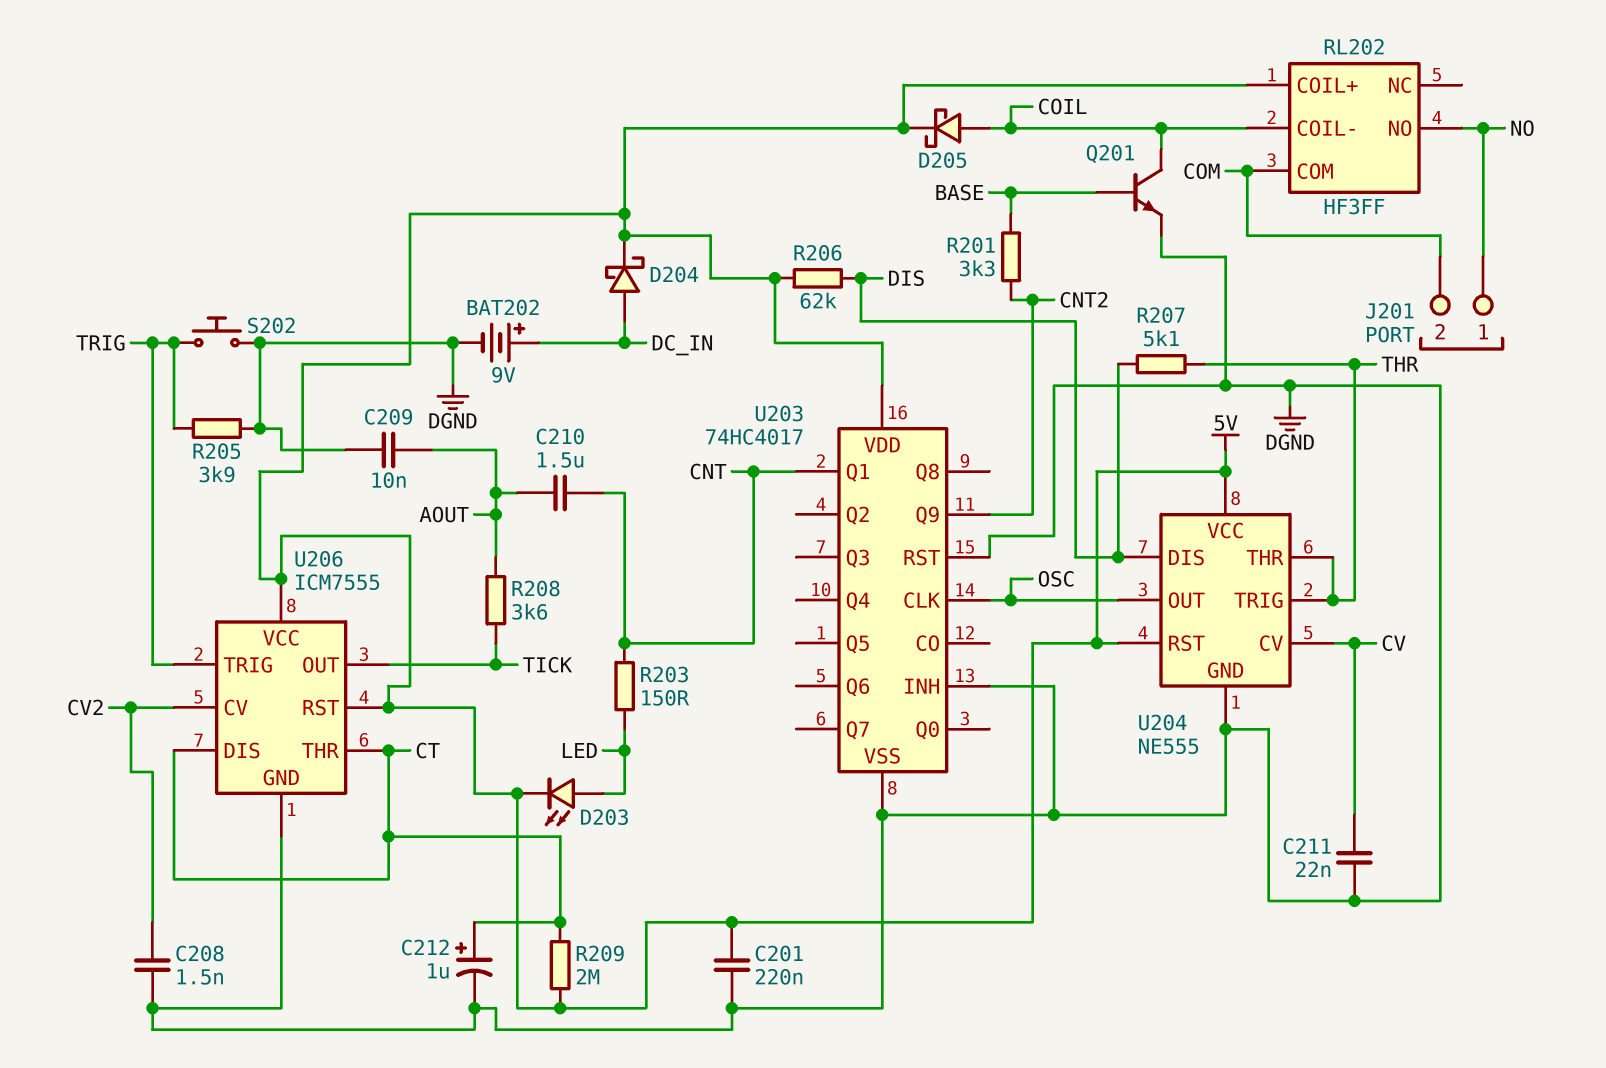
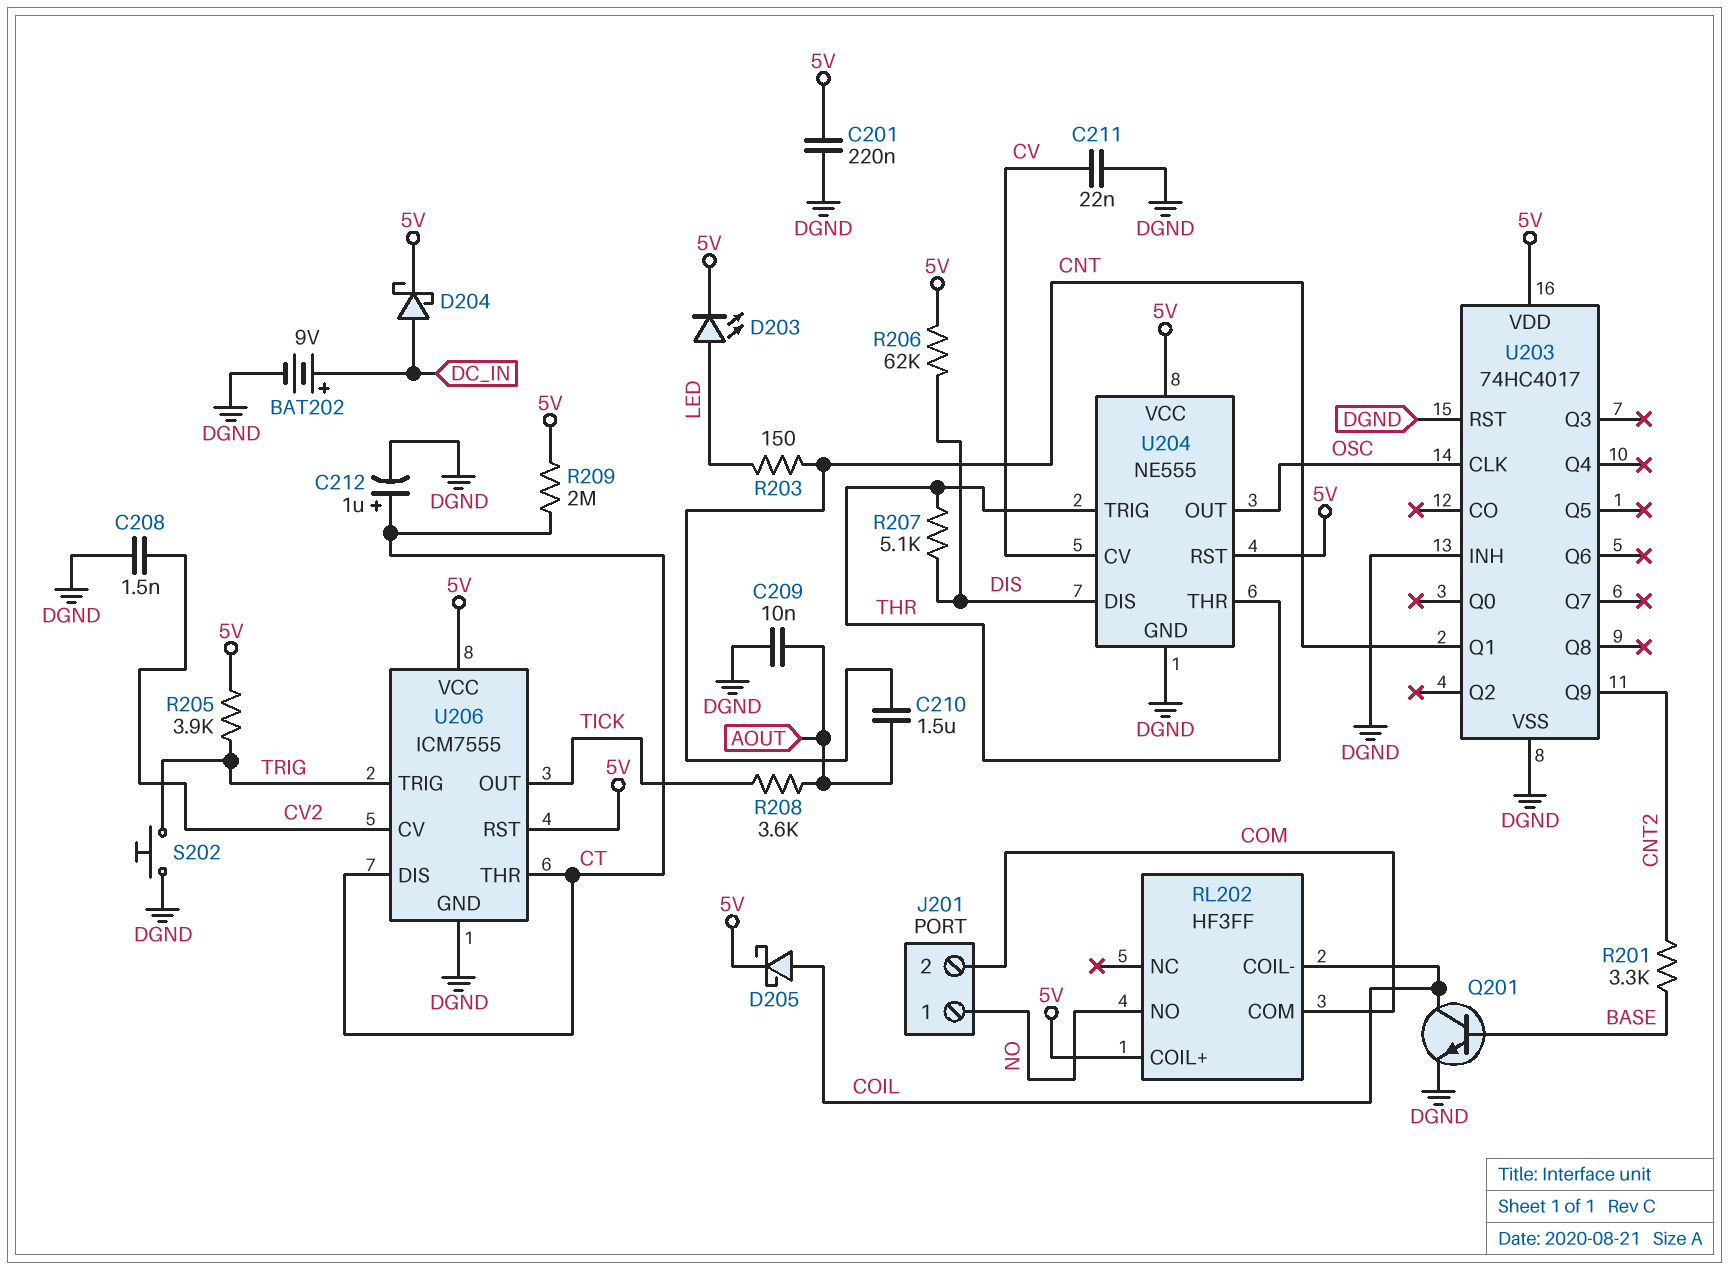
R205: 3.9k (DGND, TRIG) -> 3.9k (5V, TRIG)

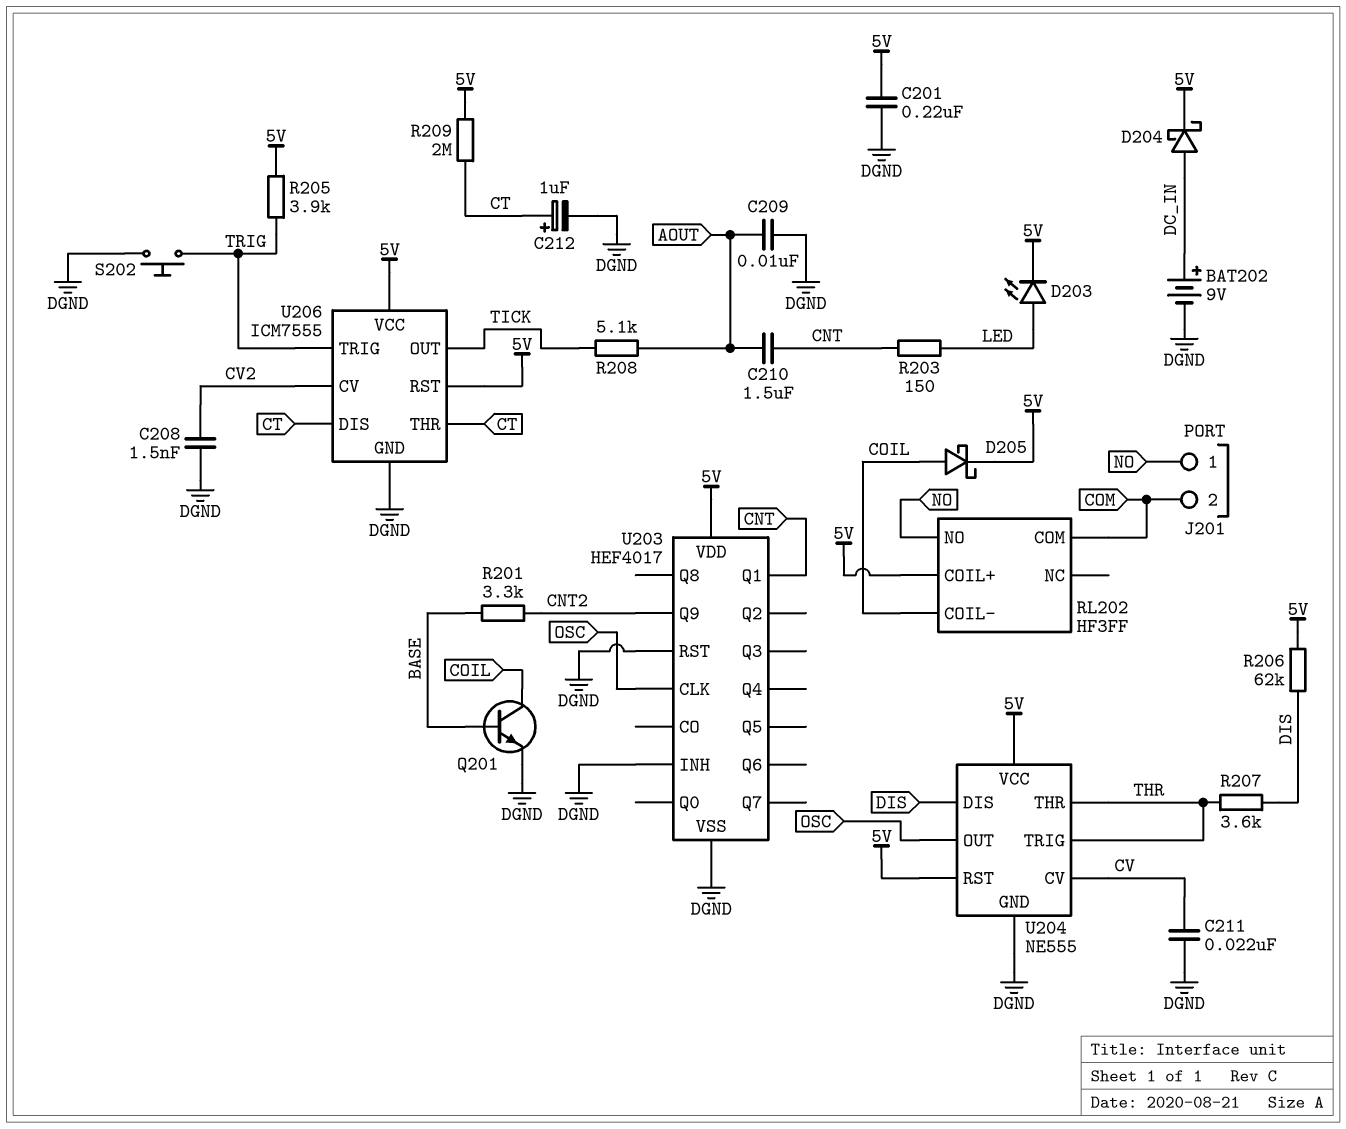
R207: 5.1k (DIS, THR) -> 3.6k (DIS, THR)
R208: 3.6k (AOUT, TICK) -> 5.1k (AOUT, TICK)
U203: 74HC4017 -> HEF4017

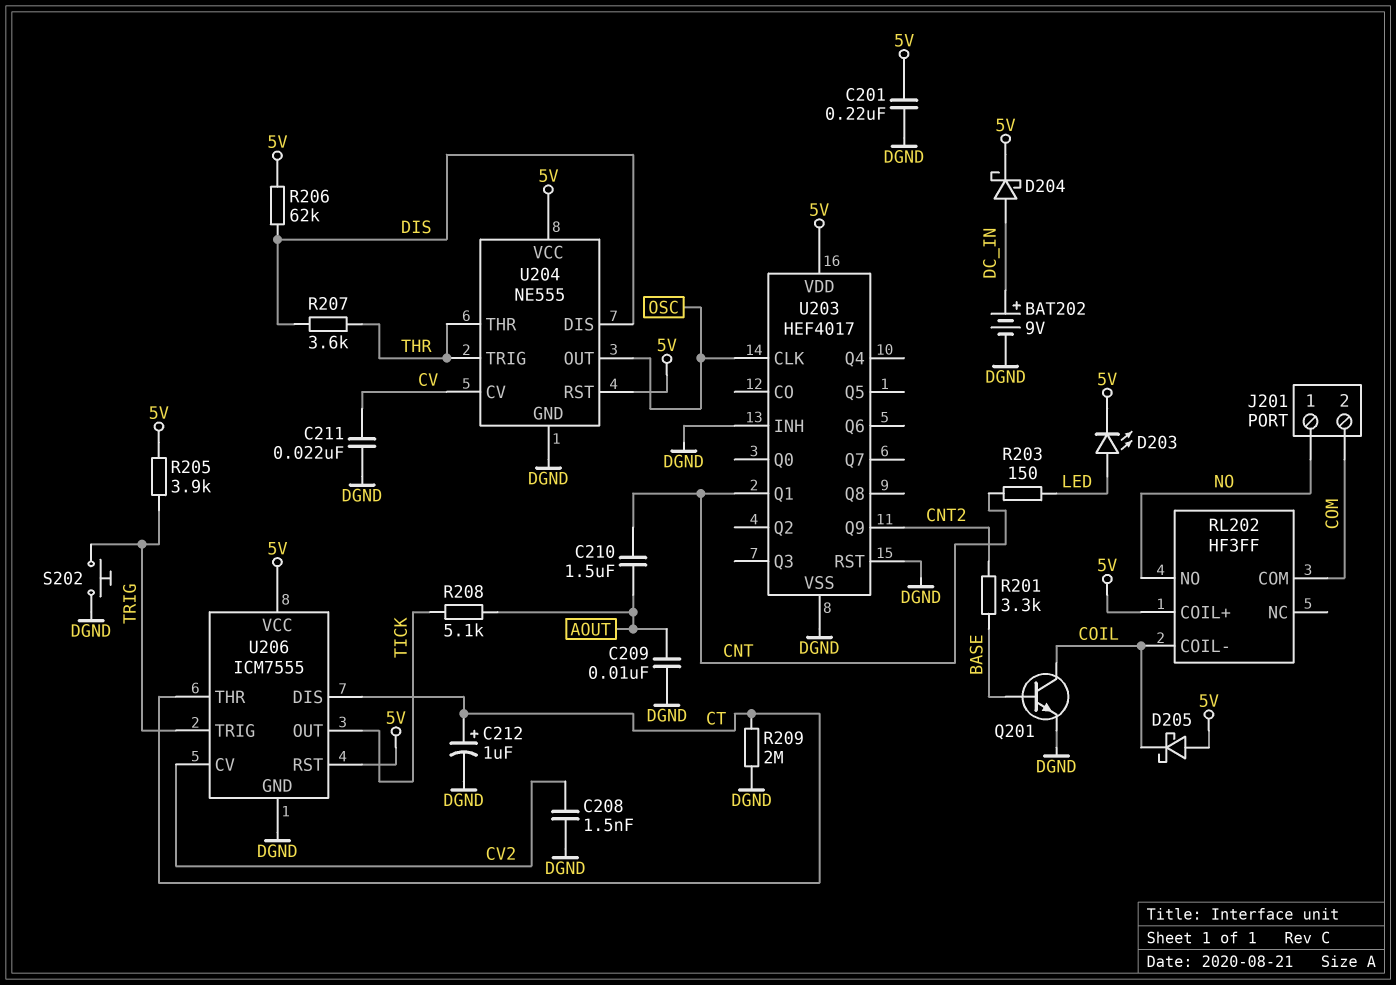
D205: schottky (A COIL, K 5V) -> schottky (A 5V, K COIL)
R209: 2M (5V, CT) -> 2M (CT, DGND)

